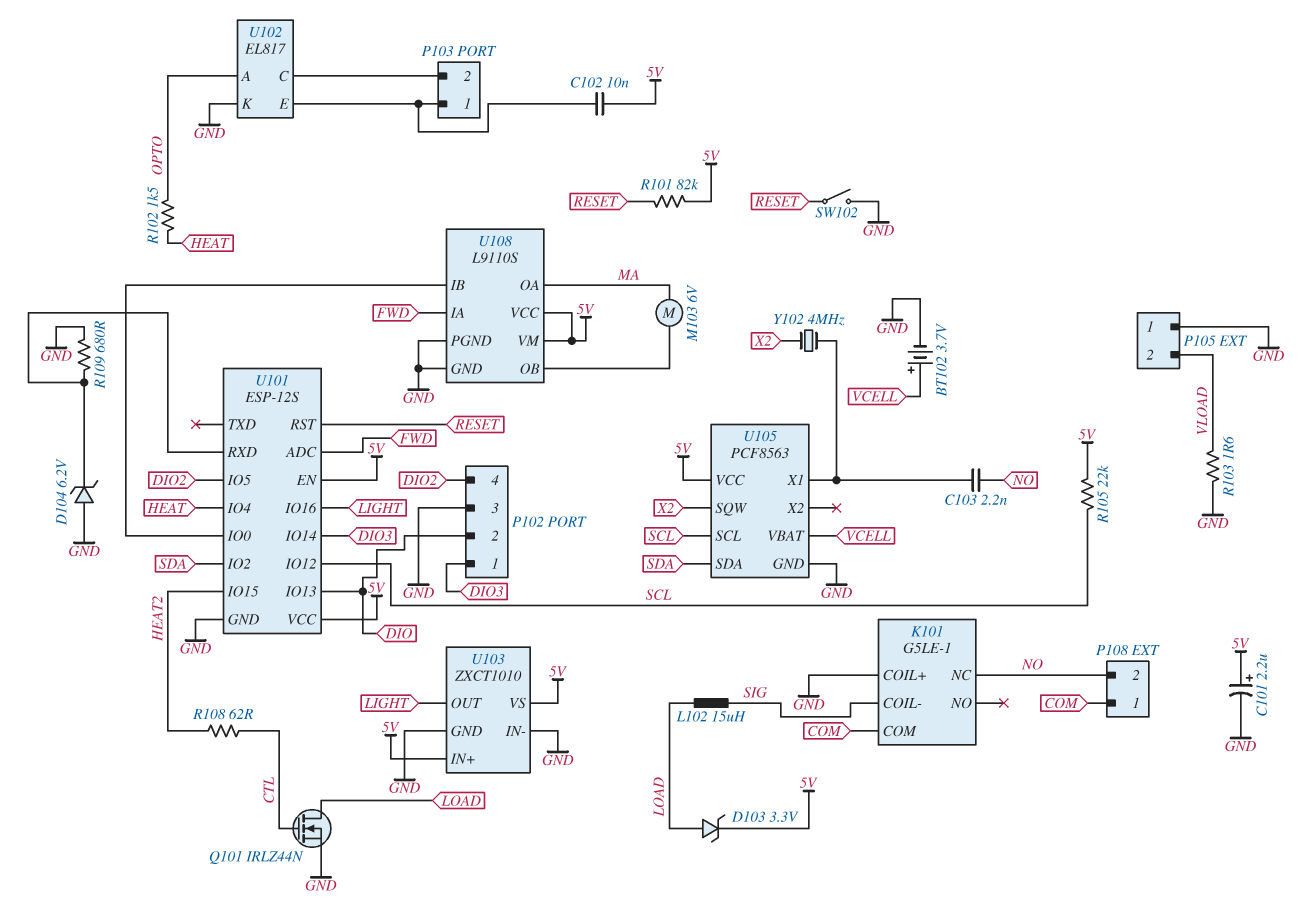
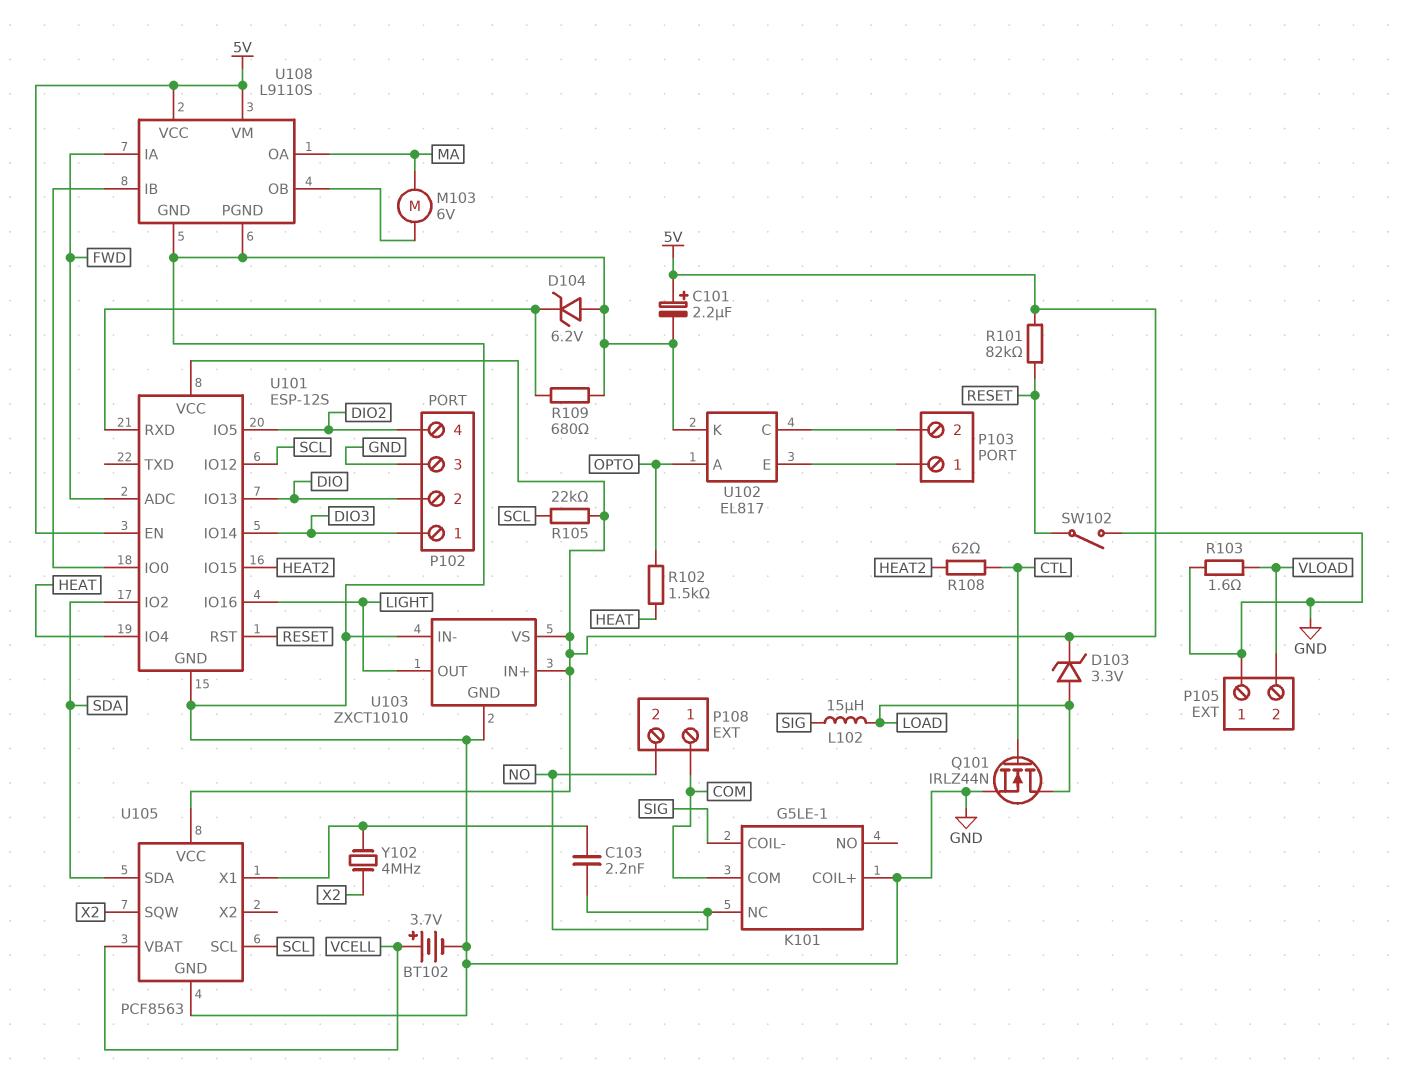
C102: 10nF (5V, P103/1) -> none

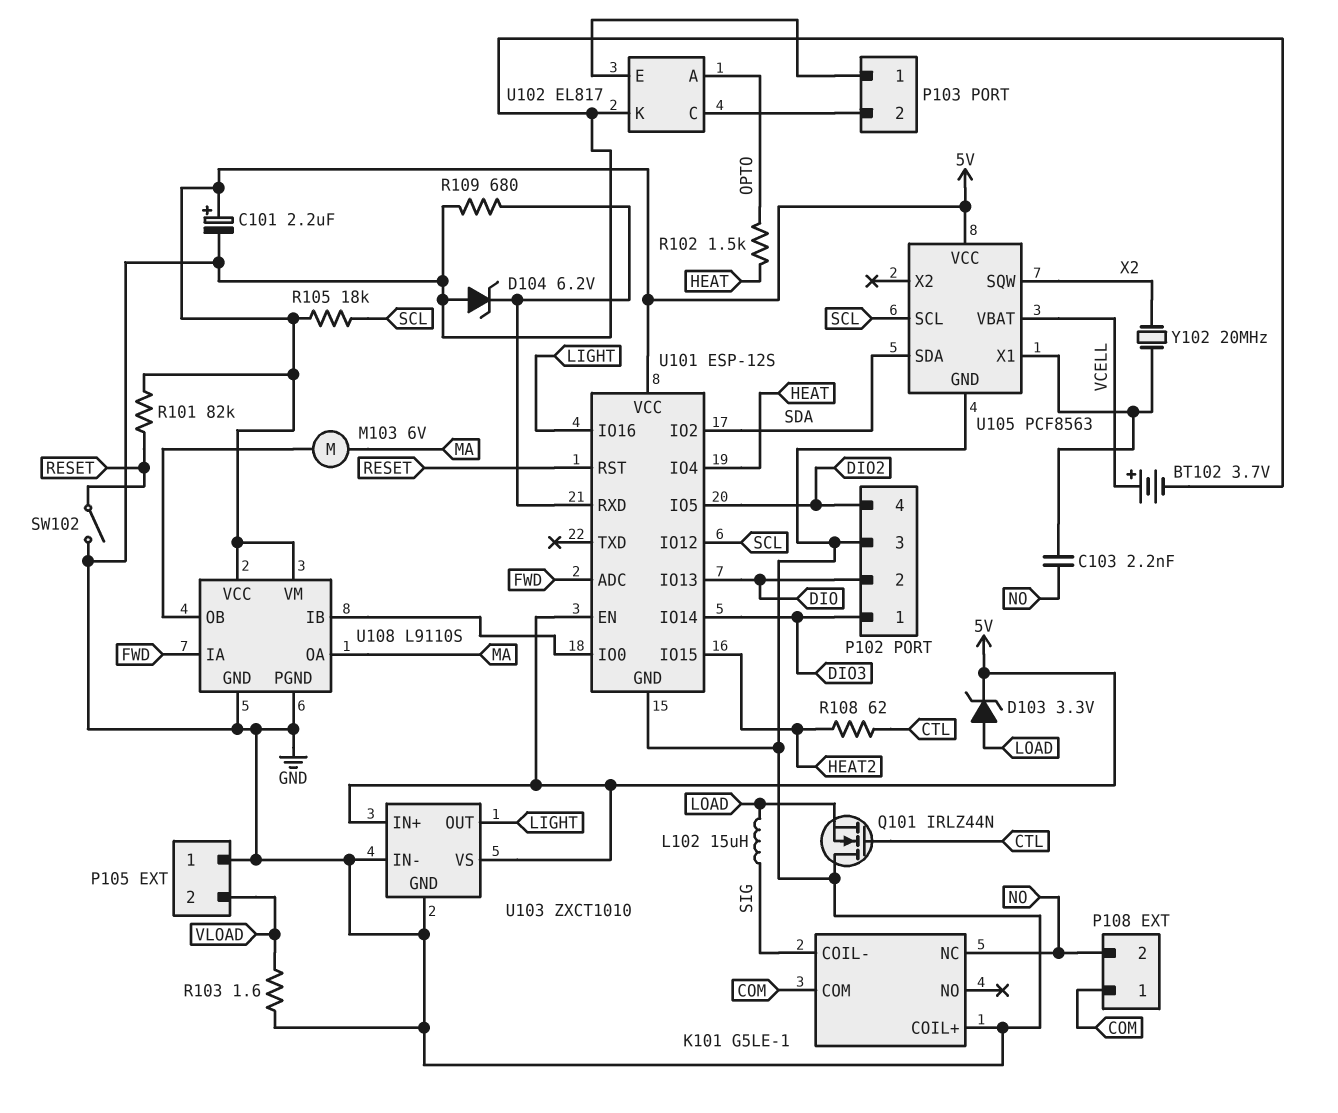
Q101: NMOS IRLZ44N (G CTL, D LOAD, S GND) -> NMOS IRLZ44N (G CTL, D GND, S LOAD)
R105: 22k (5V, SCL) -> 18k (5V, SCL)
Y102: 4MHz (U105/X1, X2) -> 20MHz (U105/X1, X2)

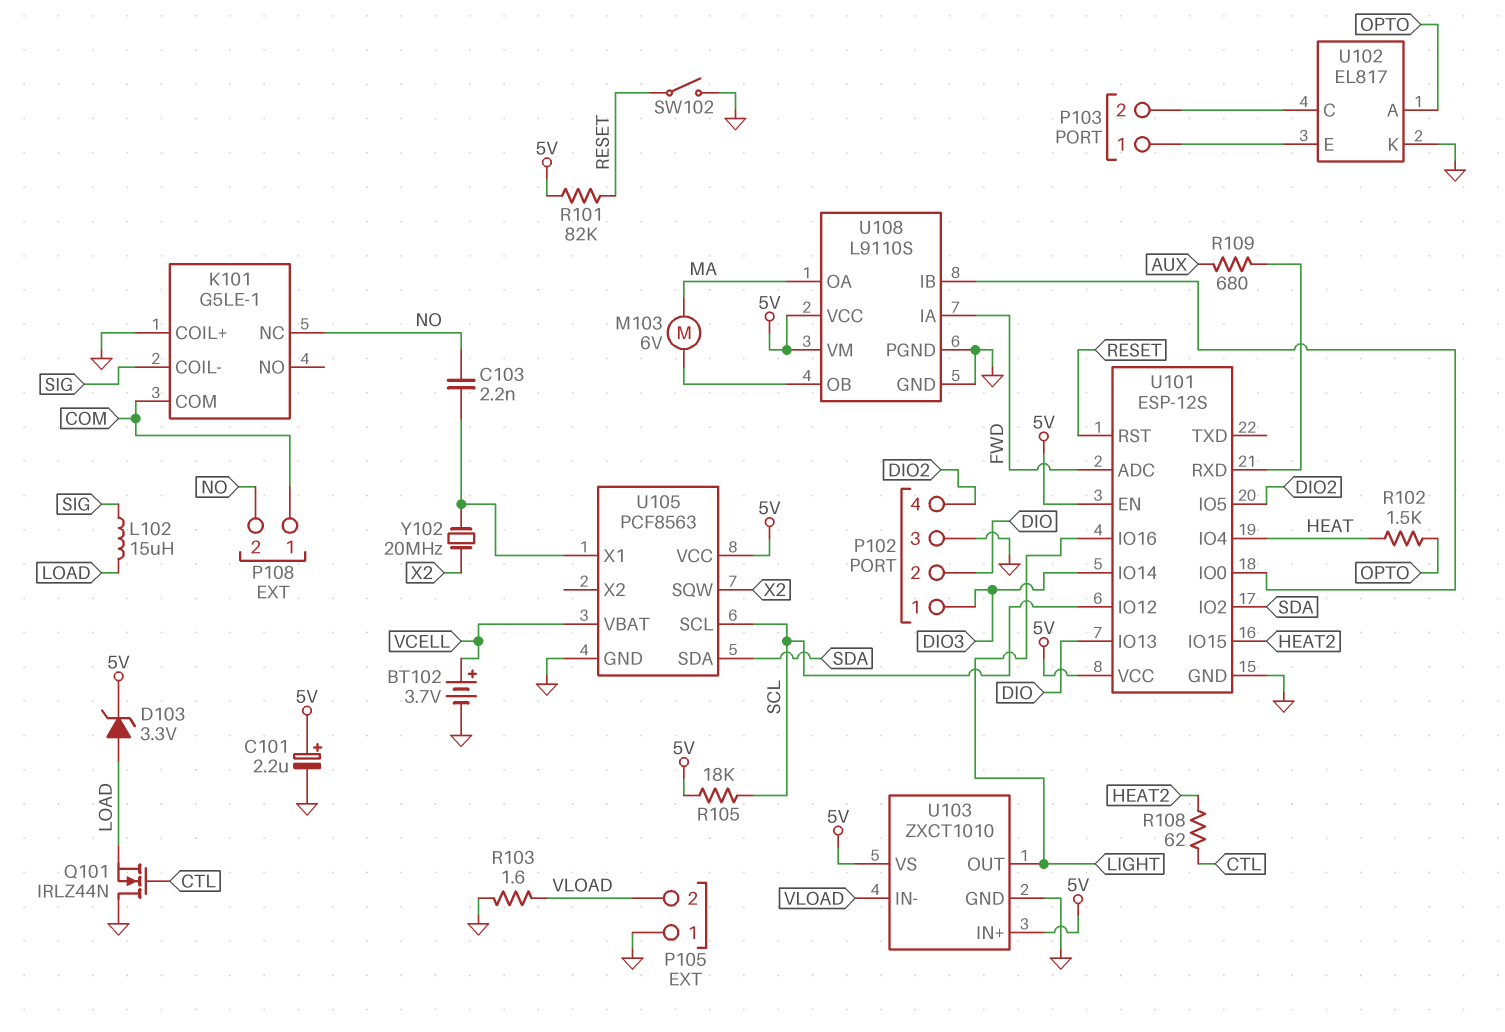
D104: zener 6.2V (A GND, K U101/RXD) -> none
R109: 680 (GND, U101/RXD) -> 680 (AUX, U101/RXD)
U103 pin IN-: GND -> VLOAD

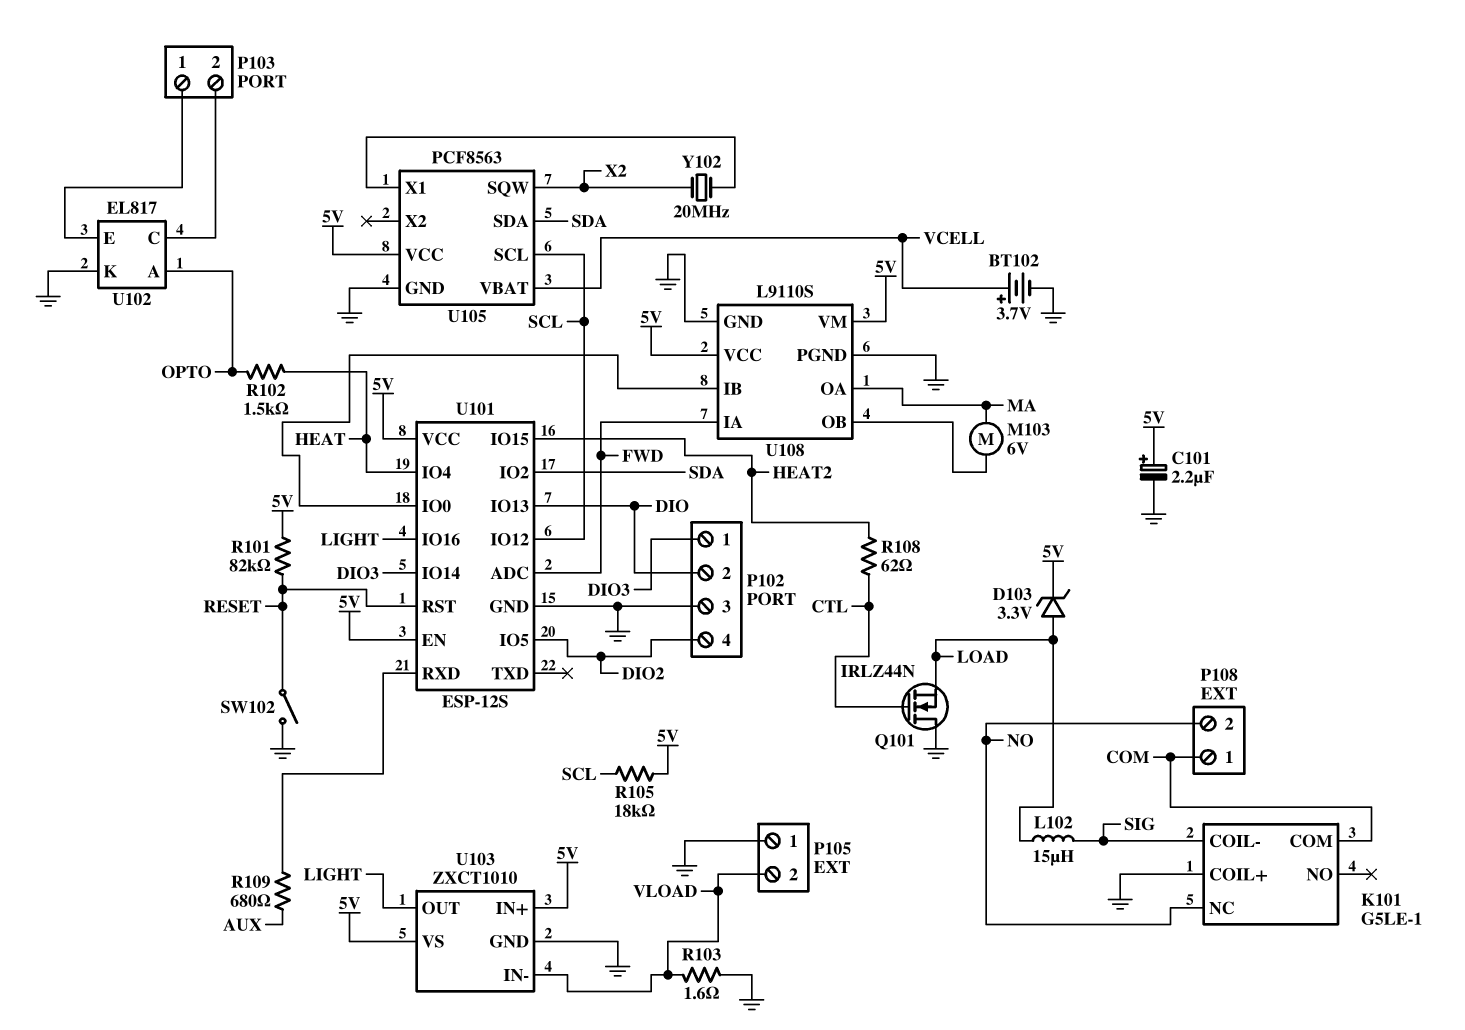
C103: 2.2nF (NO, U105/X1) -> none

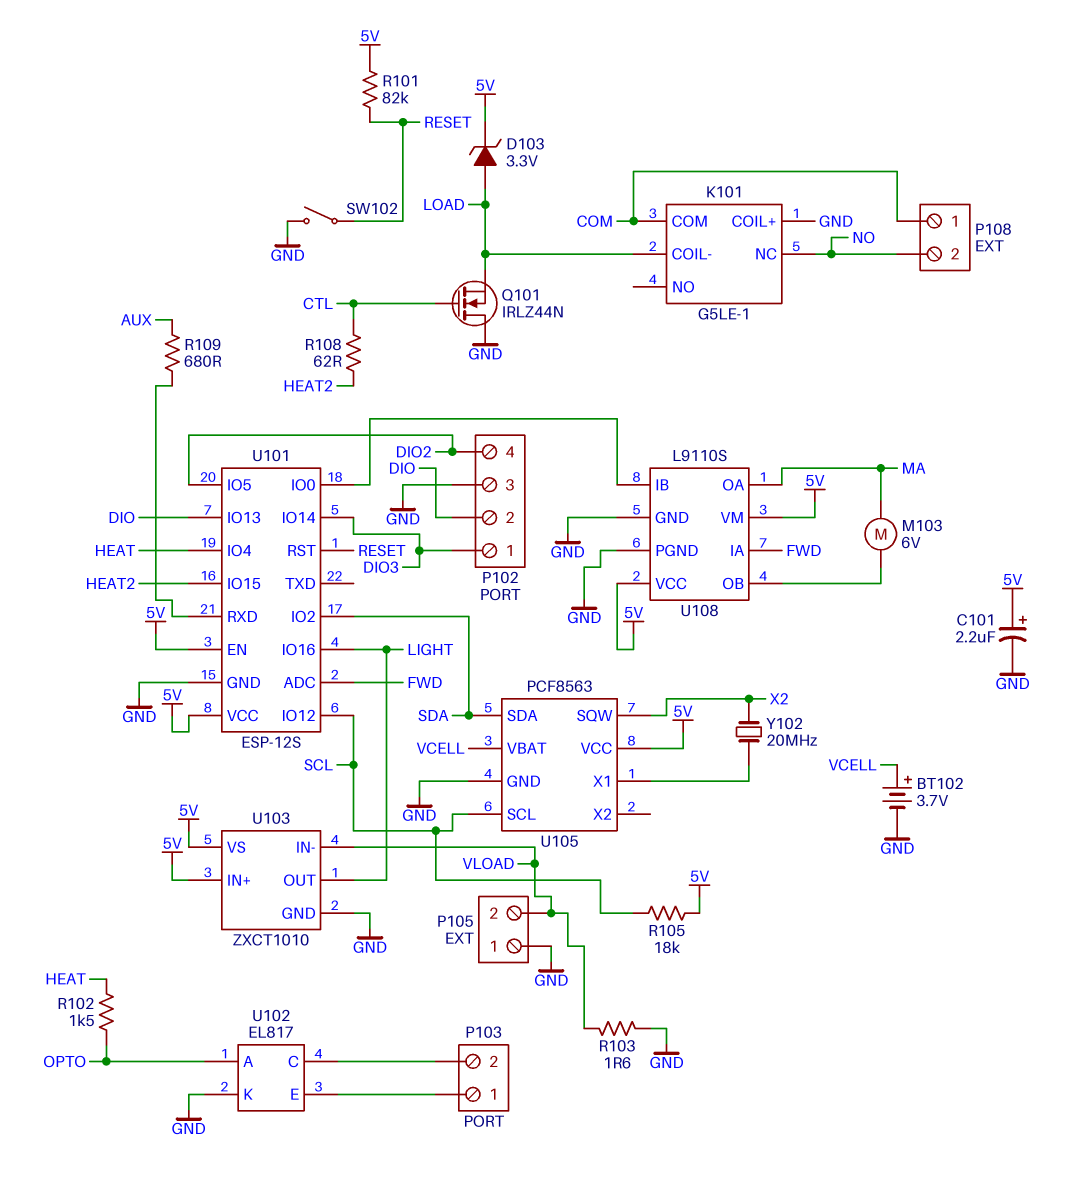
K101 pin COIL-: SIG -> LOAD
L102: 15uH (LOAD, SIG) -> none

